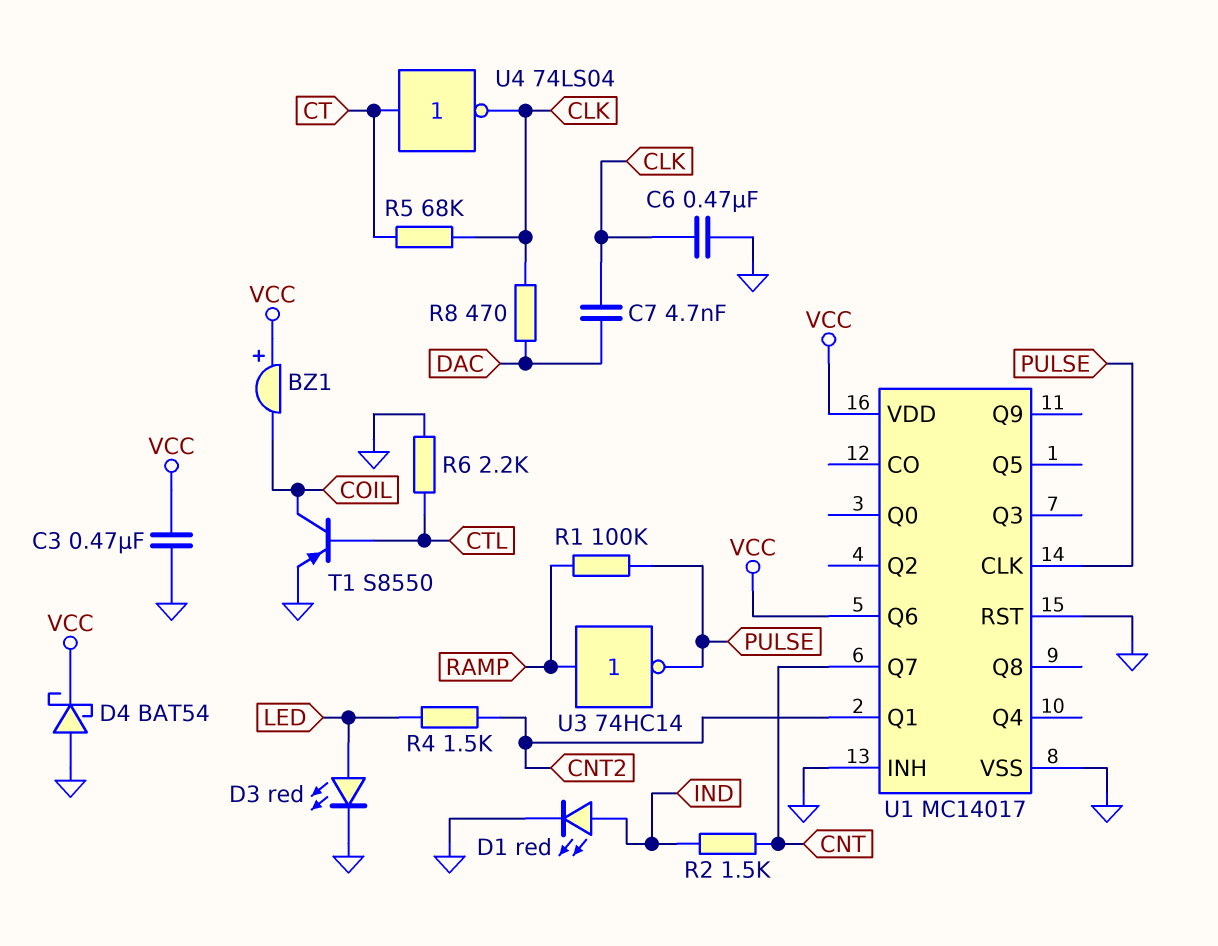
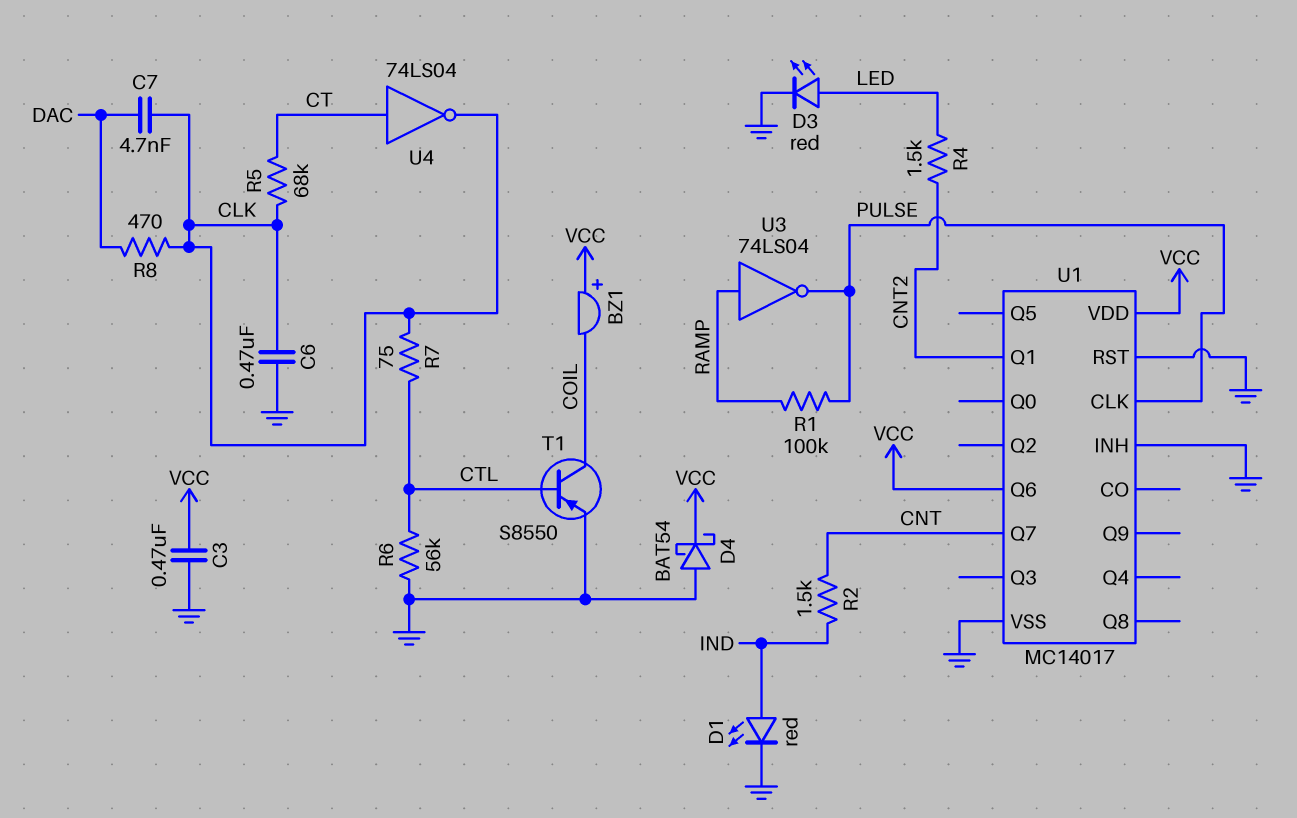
R6: 2.2k (CTL, GND) -> 56k (CTL, GND)
R7: none -> 75 (CLK, CTL)
U3: NOT 74HC14 (in RAMP, out PULSE) -> NOT 74LS04 (in RAMP, out PULSE)

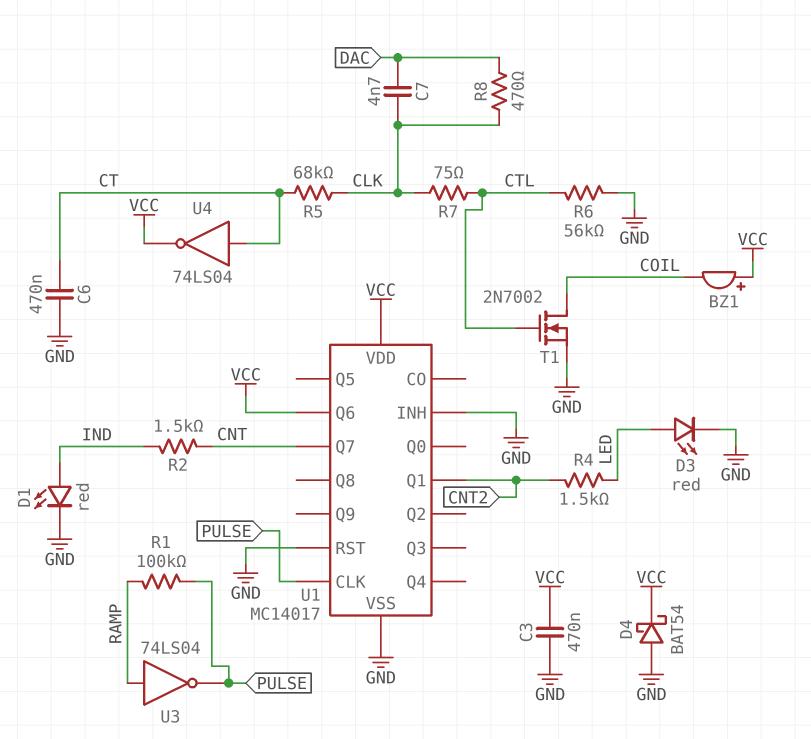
C6: 470nF (CLK, GND) -> 470nF (CT, GND)
T1: PNP S8550 (B CTL, C COIL, E GND) -> NMOS 2N7002 (G CTL, D COIL, S GND)
U4: NOT 74LS04 (in CT, out CLK) -> NOT 74LS04 (in CT, out VCC)

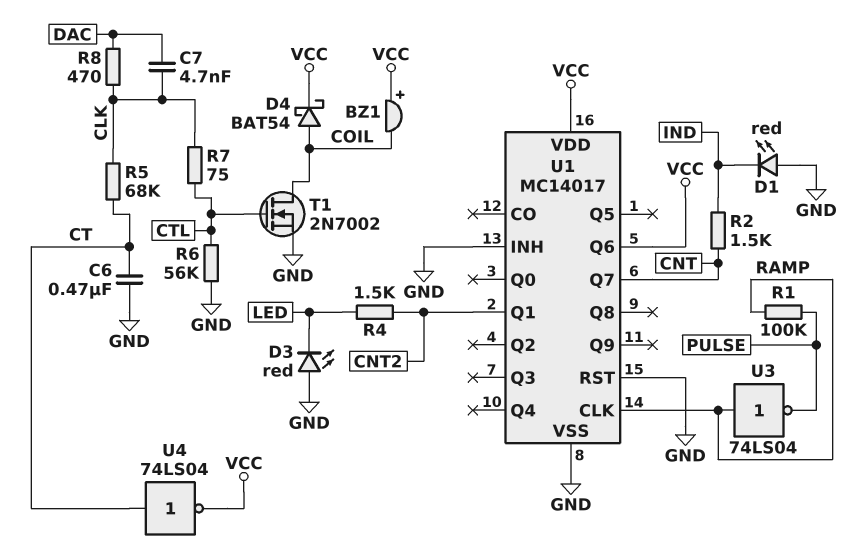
C3: 470nF (GND, VCC) -> none
D1: LED red (A IND, K GND) -> LED red (A GND, K IND)
D3: LED red (A LED, K GND) -> LED red (A GND, K LED)
D4: schottky BAT54 (A GND, K VCC) -> schottky BAT54 (A COIL, K VCC)
U1 pin CLK: PULSE -> RAMP

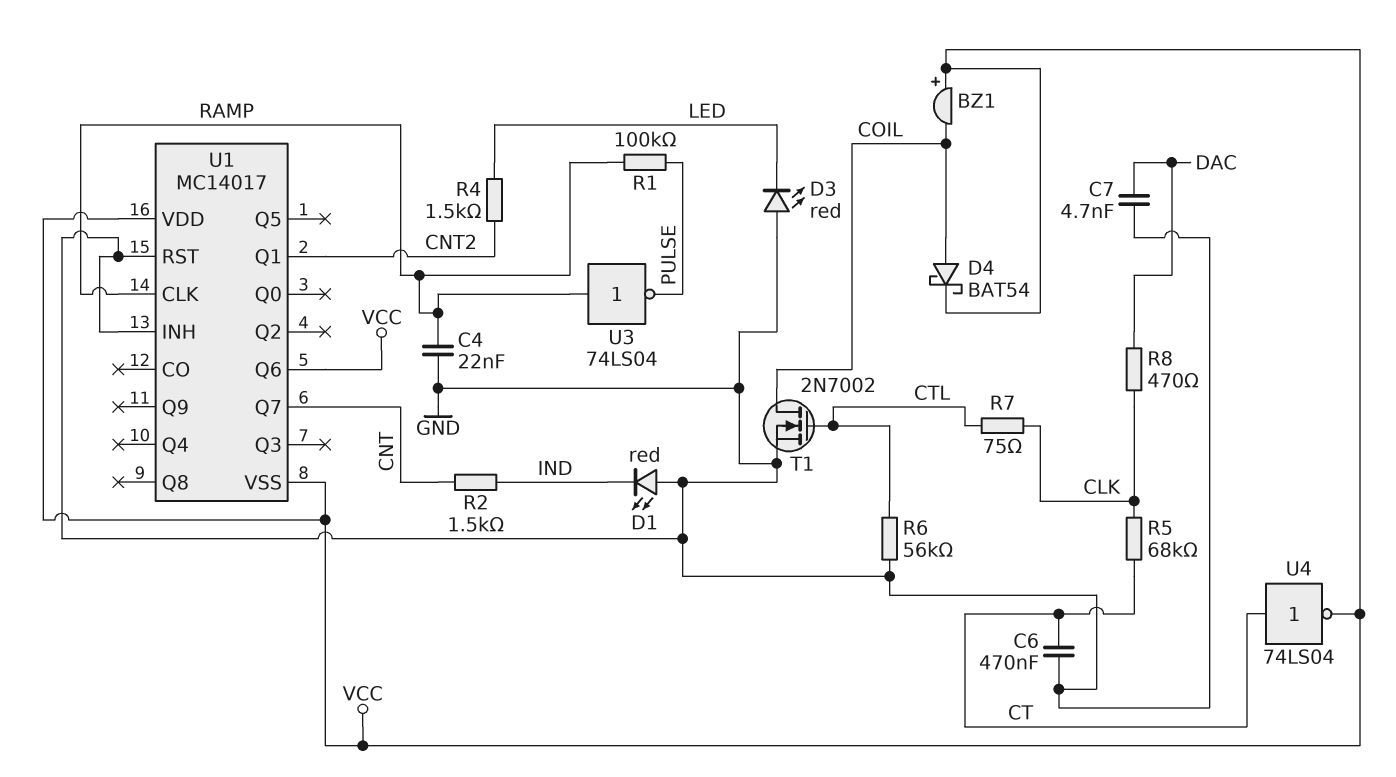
C4: none -> 22nF (GND, RAMP)
C7: 4.7nF (CLK, DAC) -> 4.7nF (DAC, GND)
U1 pin VSS: GND -> VCC

